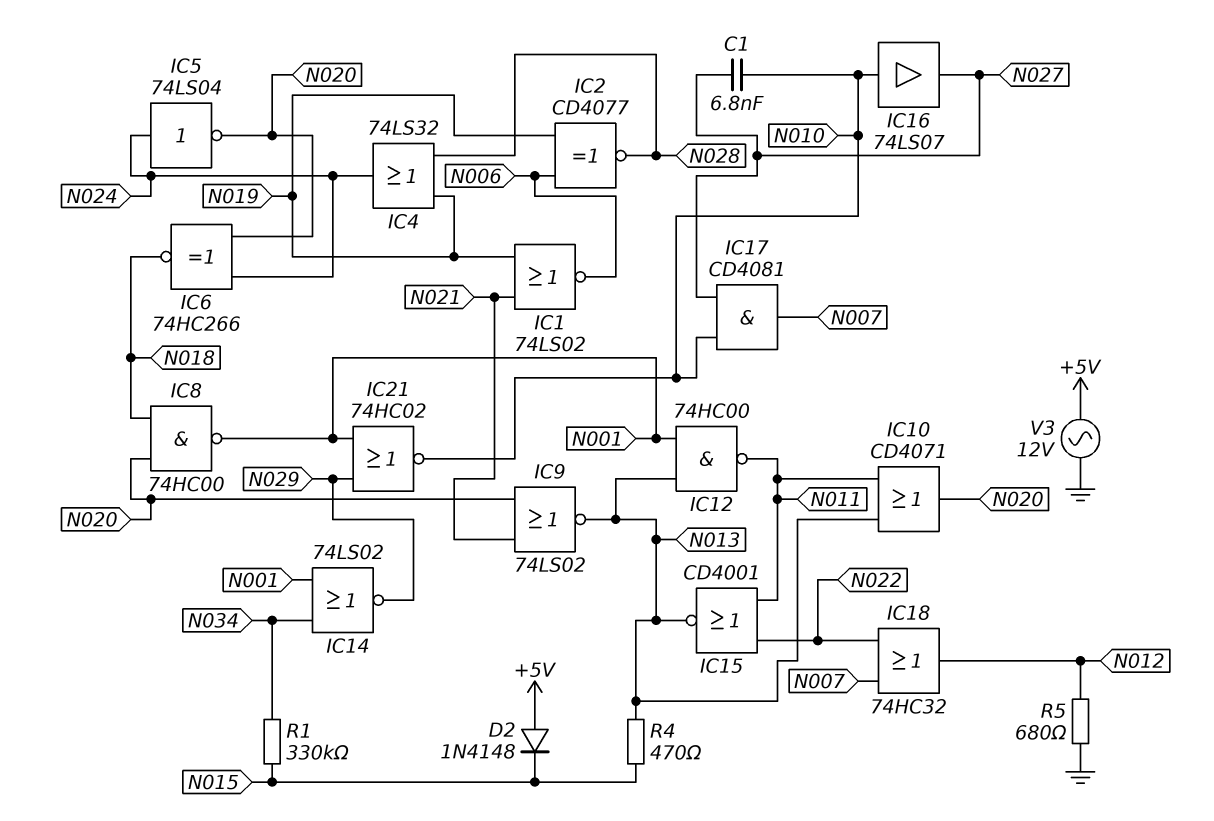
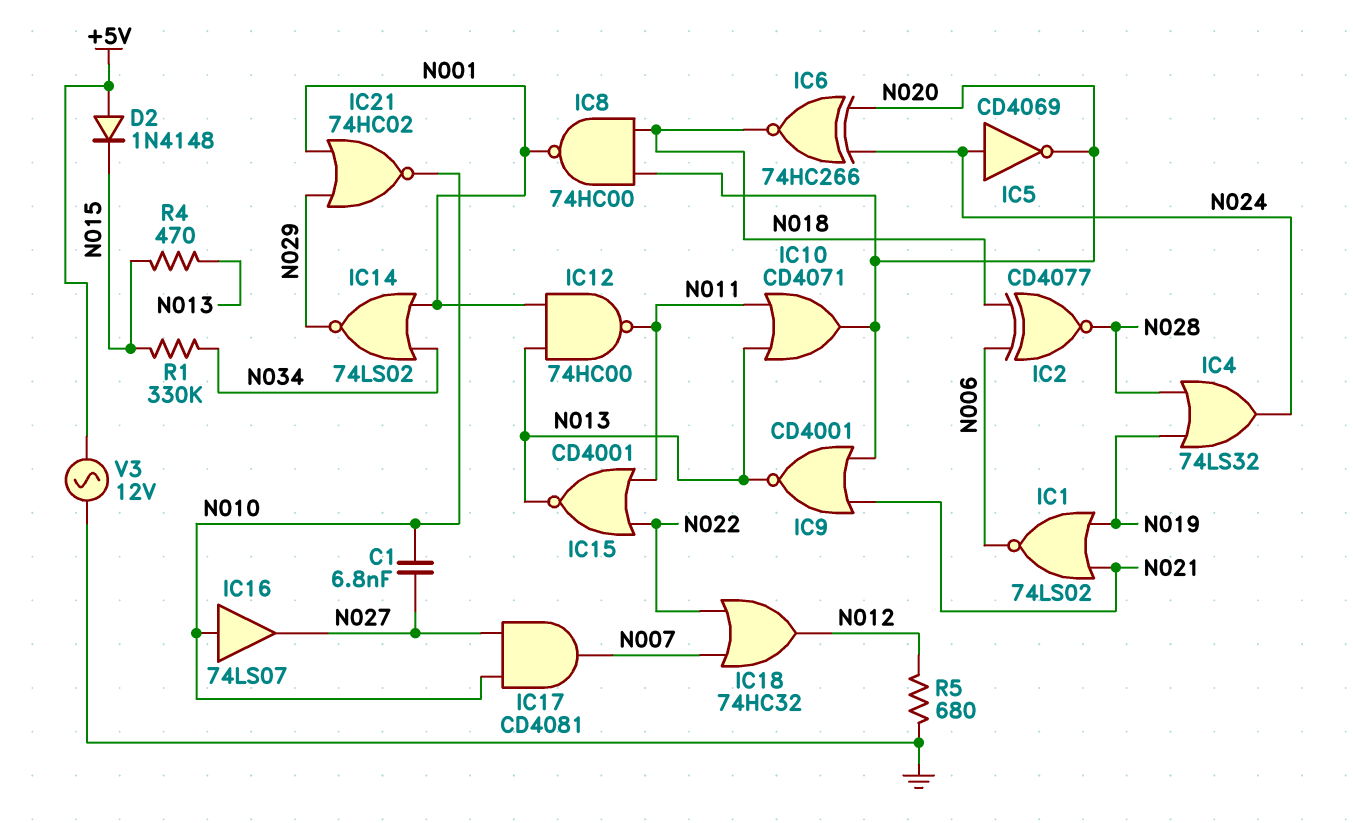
IC2: XNOR CD4077 (in N006, in N019, out N028) -> XNOR CD4077 (in N006, in N018, out N028)
IC5: NOT 74LS04 (in N024, out N020) -> NOT CD4069 (in N024, out N020)
IC9: NOR 74LS02 (in N020, in N021, out N013) -> NOR CD4001 (in N020, in N021, out N013)

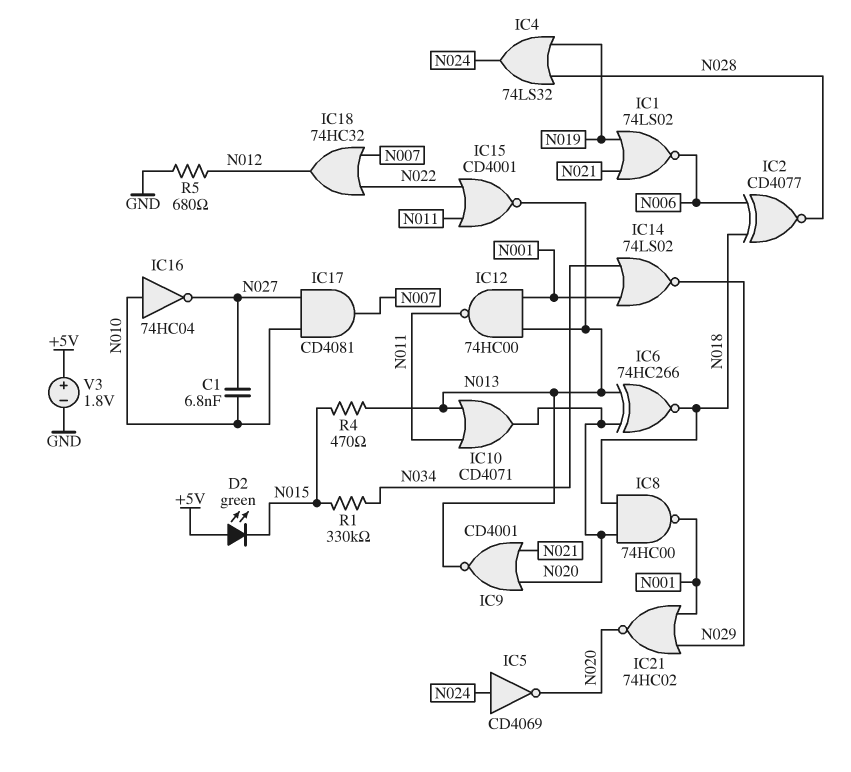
D2: diode 1N4148 (A +5V, K N015) -> LED green (A +5V, K N015)
IC6: XNOR 74HC266 (in N020, in N024, out N018) -> XNOR 74HC266 (in N013, in N020, out N018)
IC16: buffer 74LS07 (in N010, out N027) -> NOT 74HC04 (in N010, out N027)
IC21: NOR 74HC02 (in N001, in N029, out N010) -> NOR 74HC02 (in N001, in N029, out N020)
V3: AC 12V (+5V, GND) -> 1.8V (plus +5V, minus GND)

